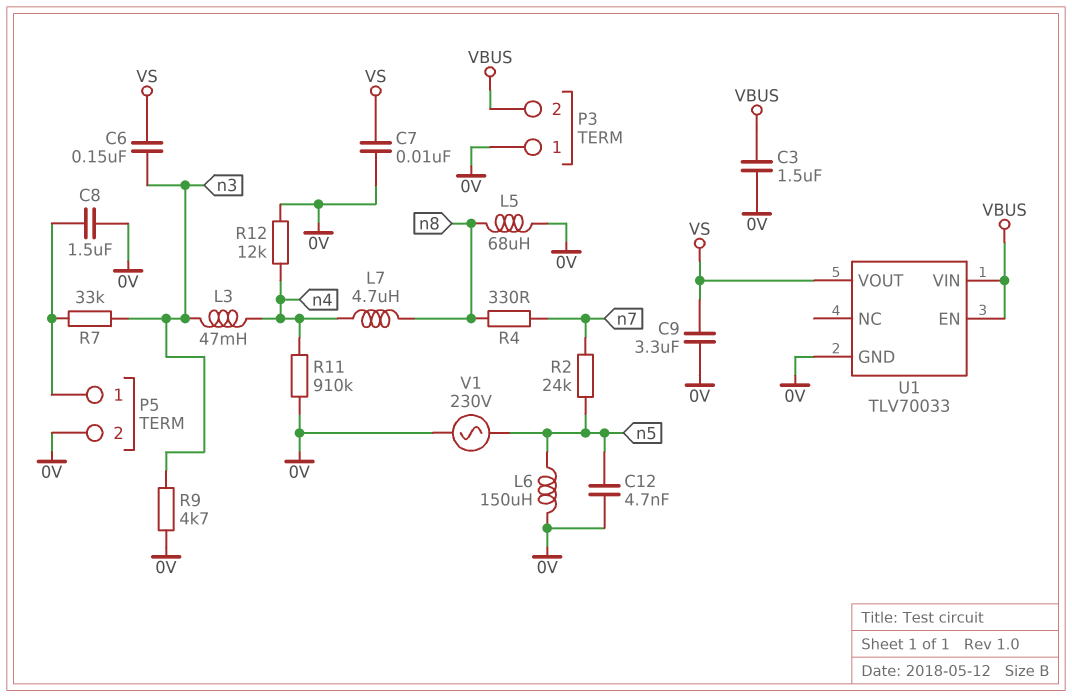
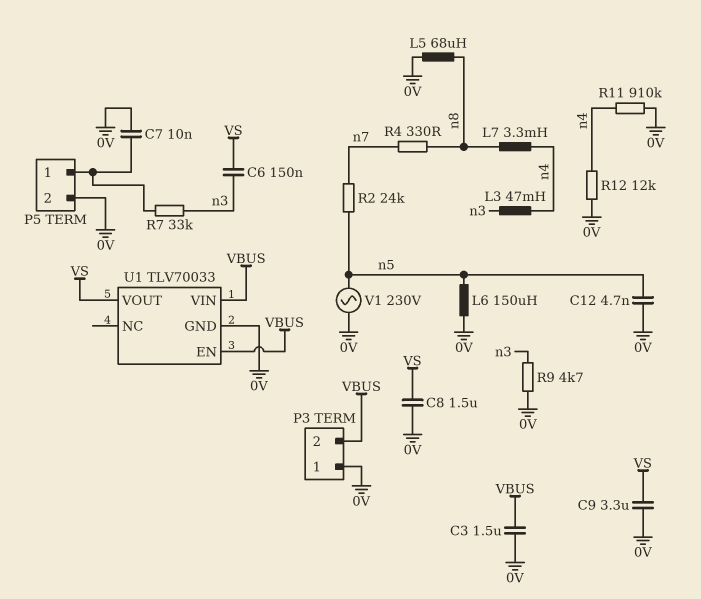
C7: 10nF (0V, VS) -> 10nF (0V, P5/1)
C8: 1.5uF (0V, P5/1) -> 1.5uF (0V, VS)
L7: 4.7uH (n4, n8) -> 3.3mH (n4, n8)

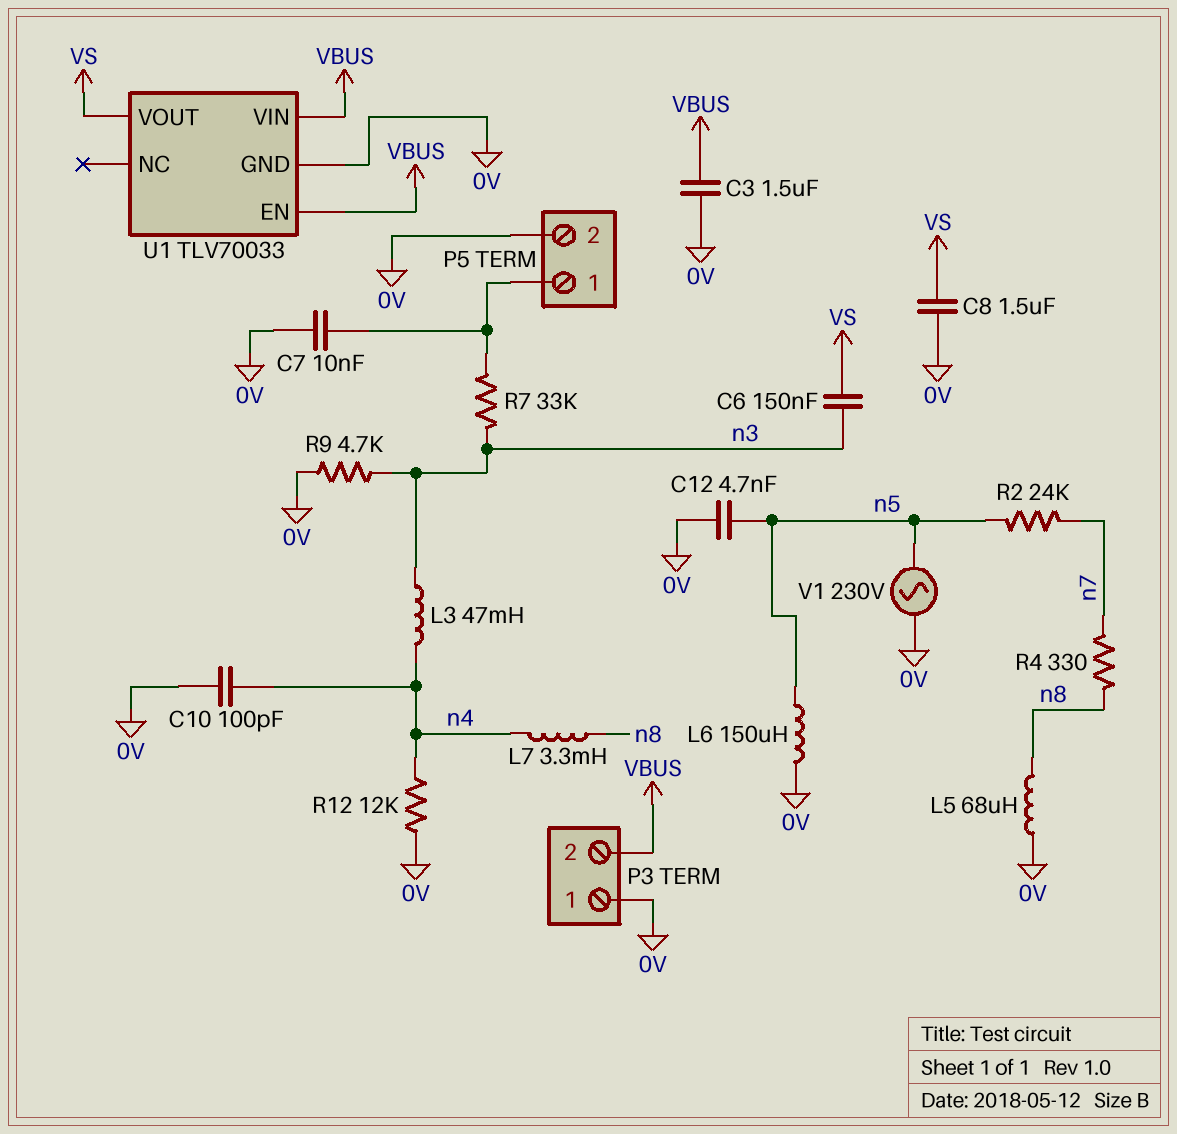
C9: 3.3uF (0V, VS) -> none
C10: none -> 100pF (0V, n4)
R11: 910k (0V, n4) -> none

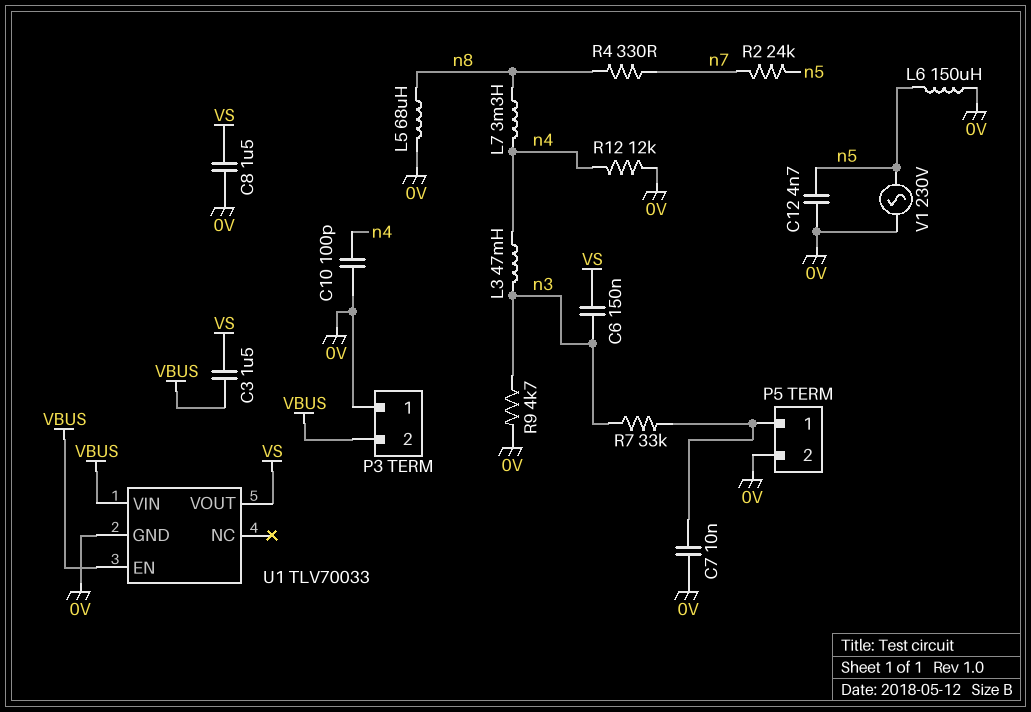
C3: 1.5uF (0V, VBUS) -> 1.5uF (VBUS, VS)

